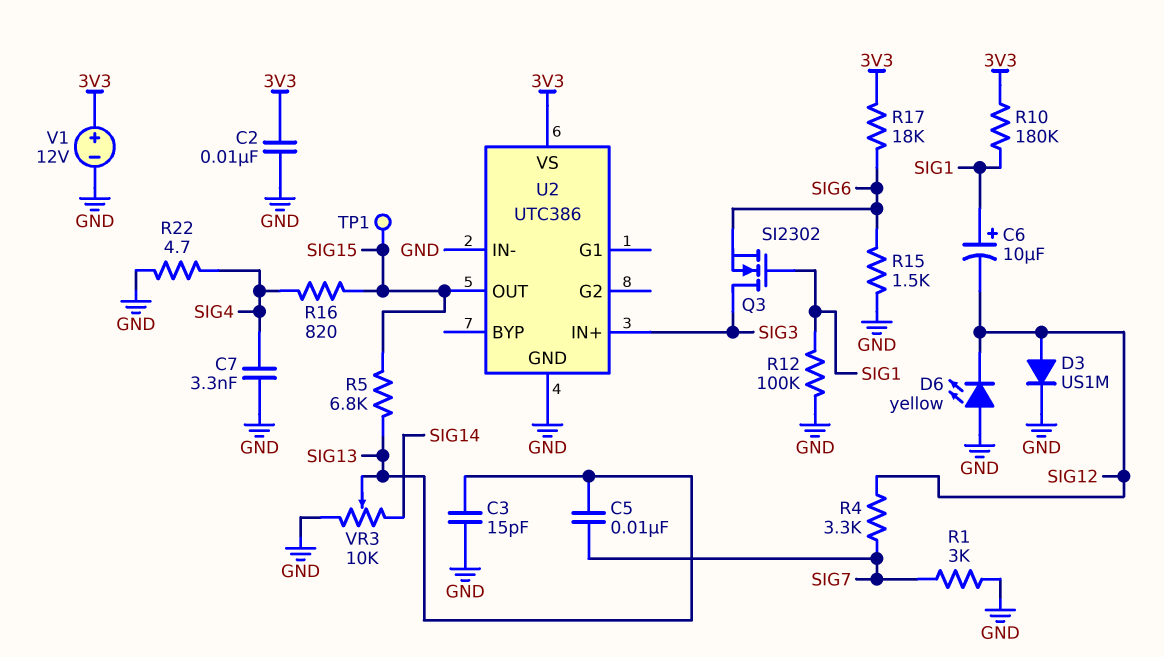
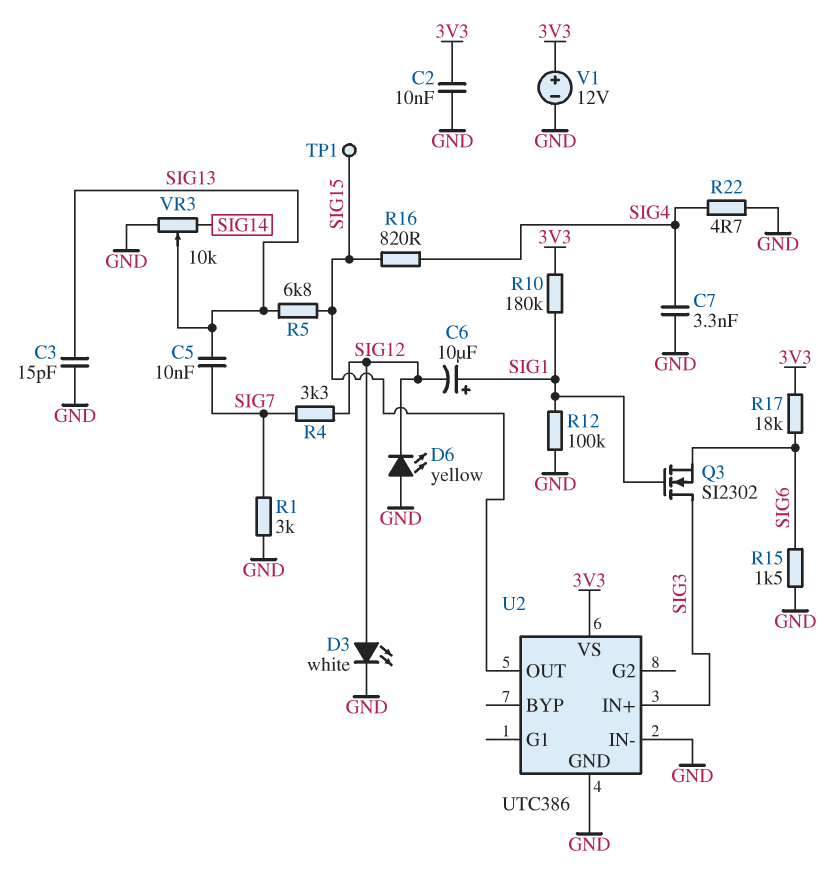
D3: diode US1M (A SIG12, K GND) -> LED white (A SIG12, K GND)

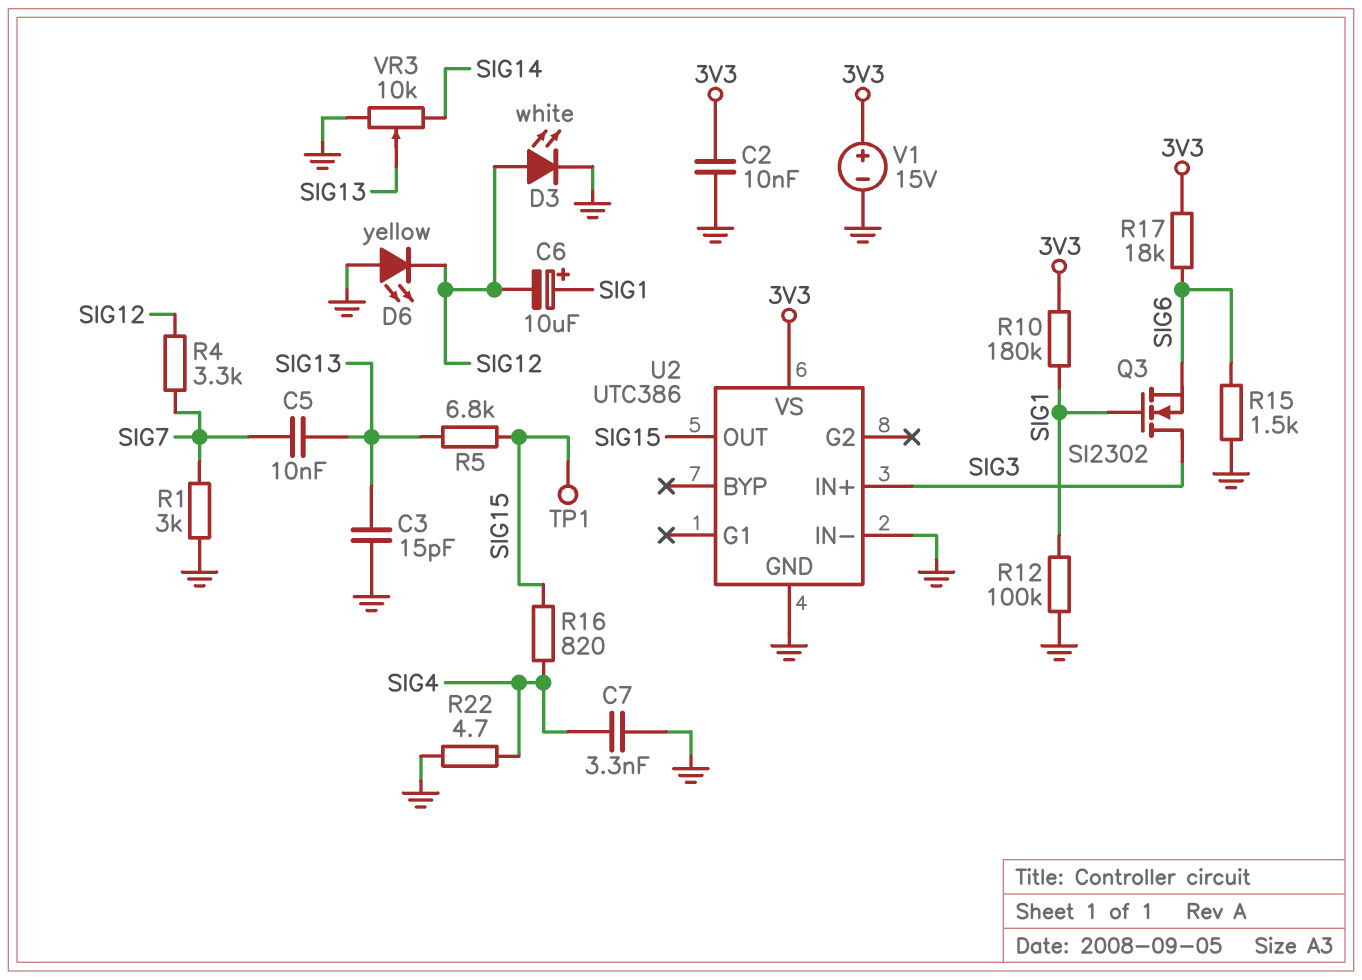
V1: 12V (plus 3V3, minus GND) -> 15V (plus 3V3, minus GND)

